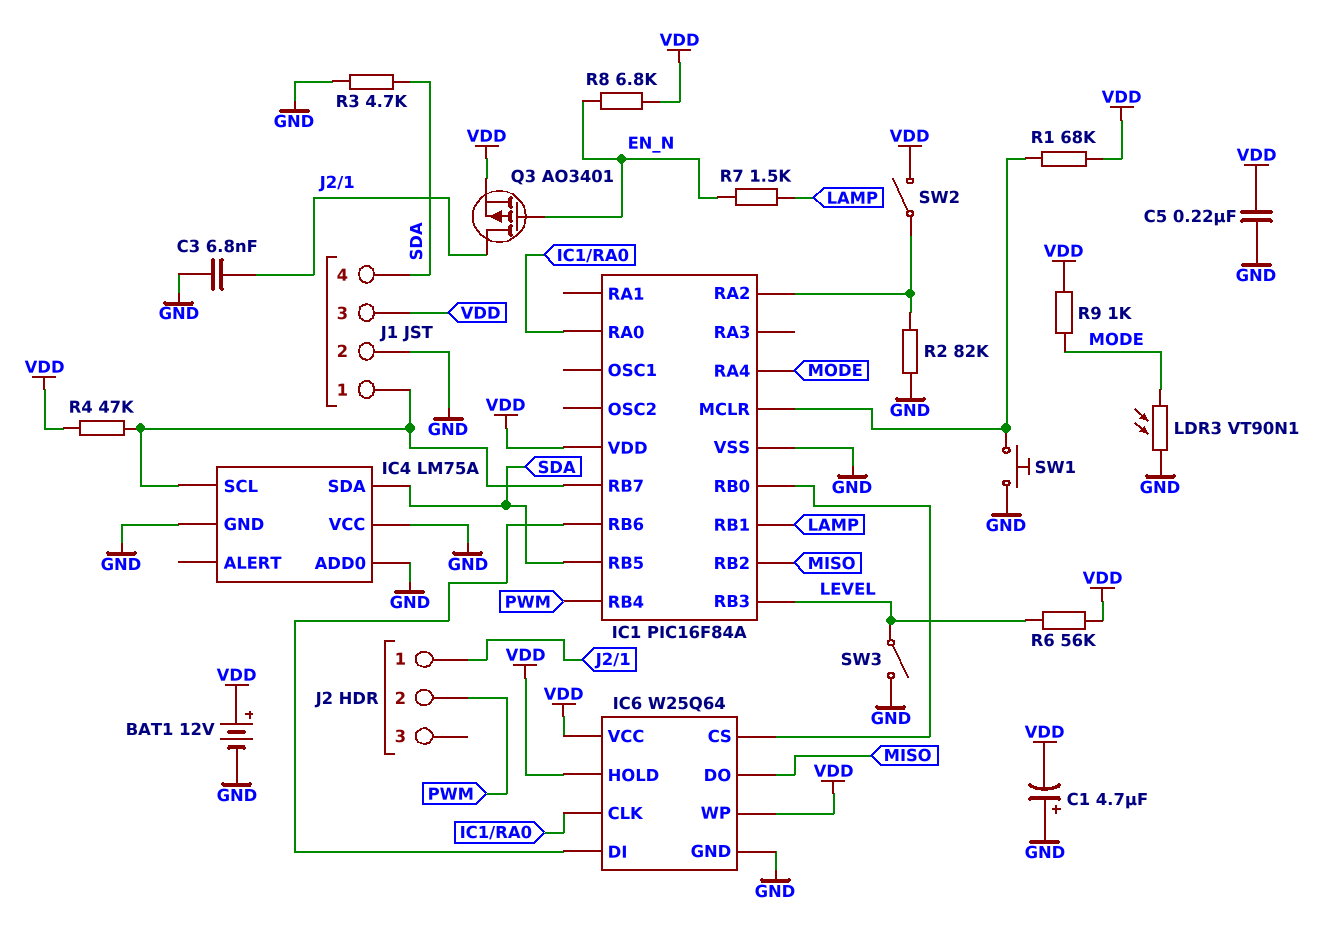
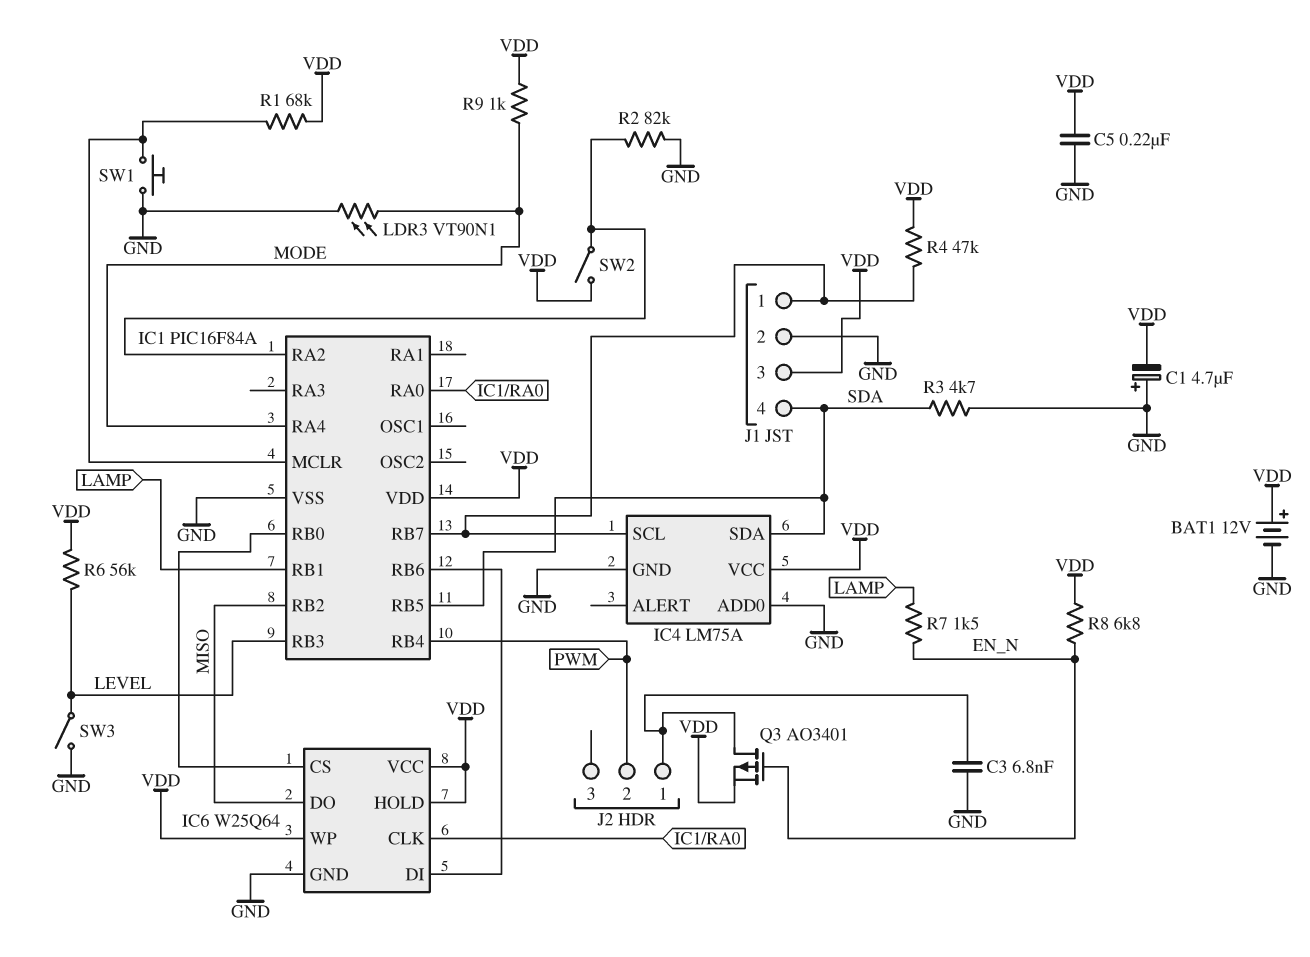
IC4 pin VCC: GND -> VDD

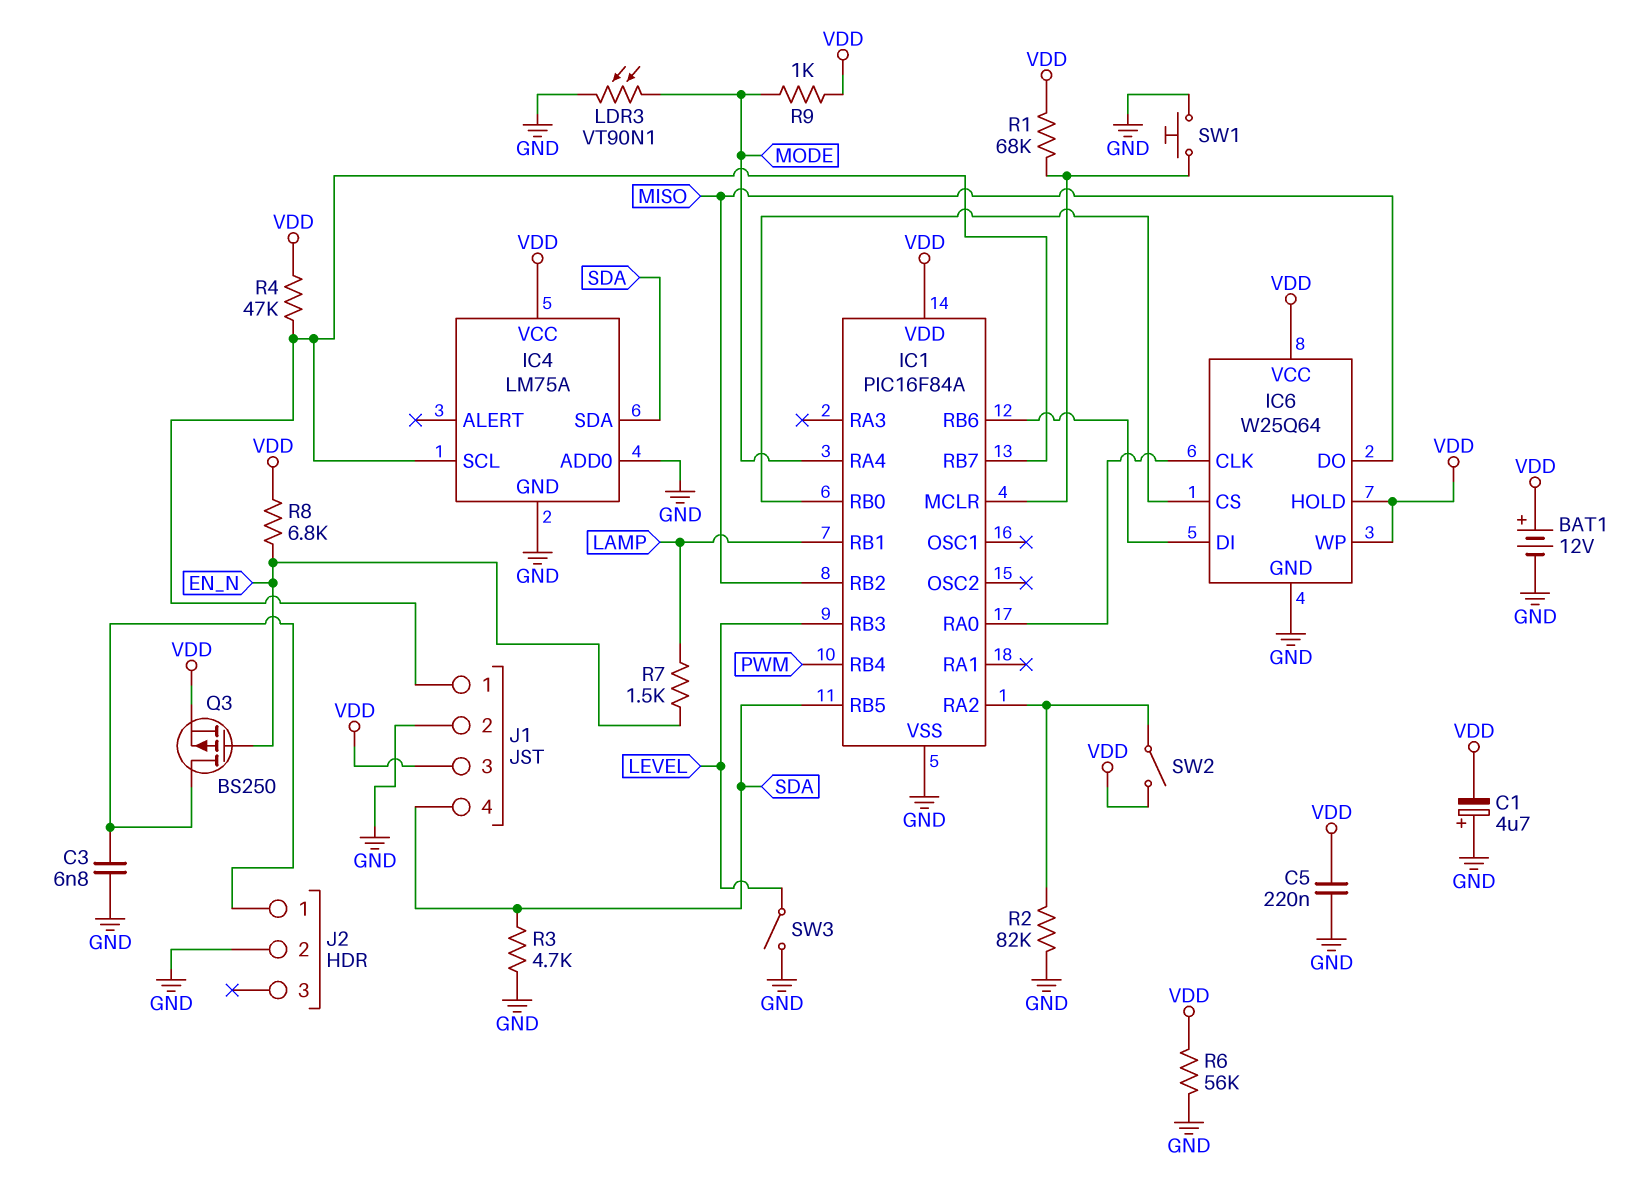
J2 pin 2: PWM -> GND
Q3: PMOS AO3401 (G EN_N, D J2/1, S VDD) -> PMOS BS250 (G EN_N, D J2/1, S VDD)
R6: 56k (LEVEL, VDD) -> 56k (GND, VDD)

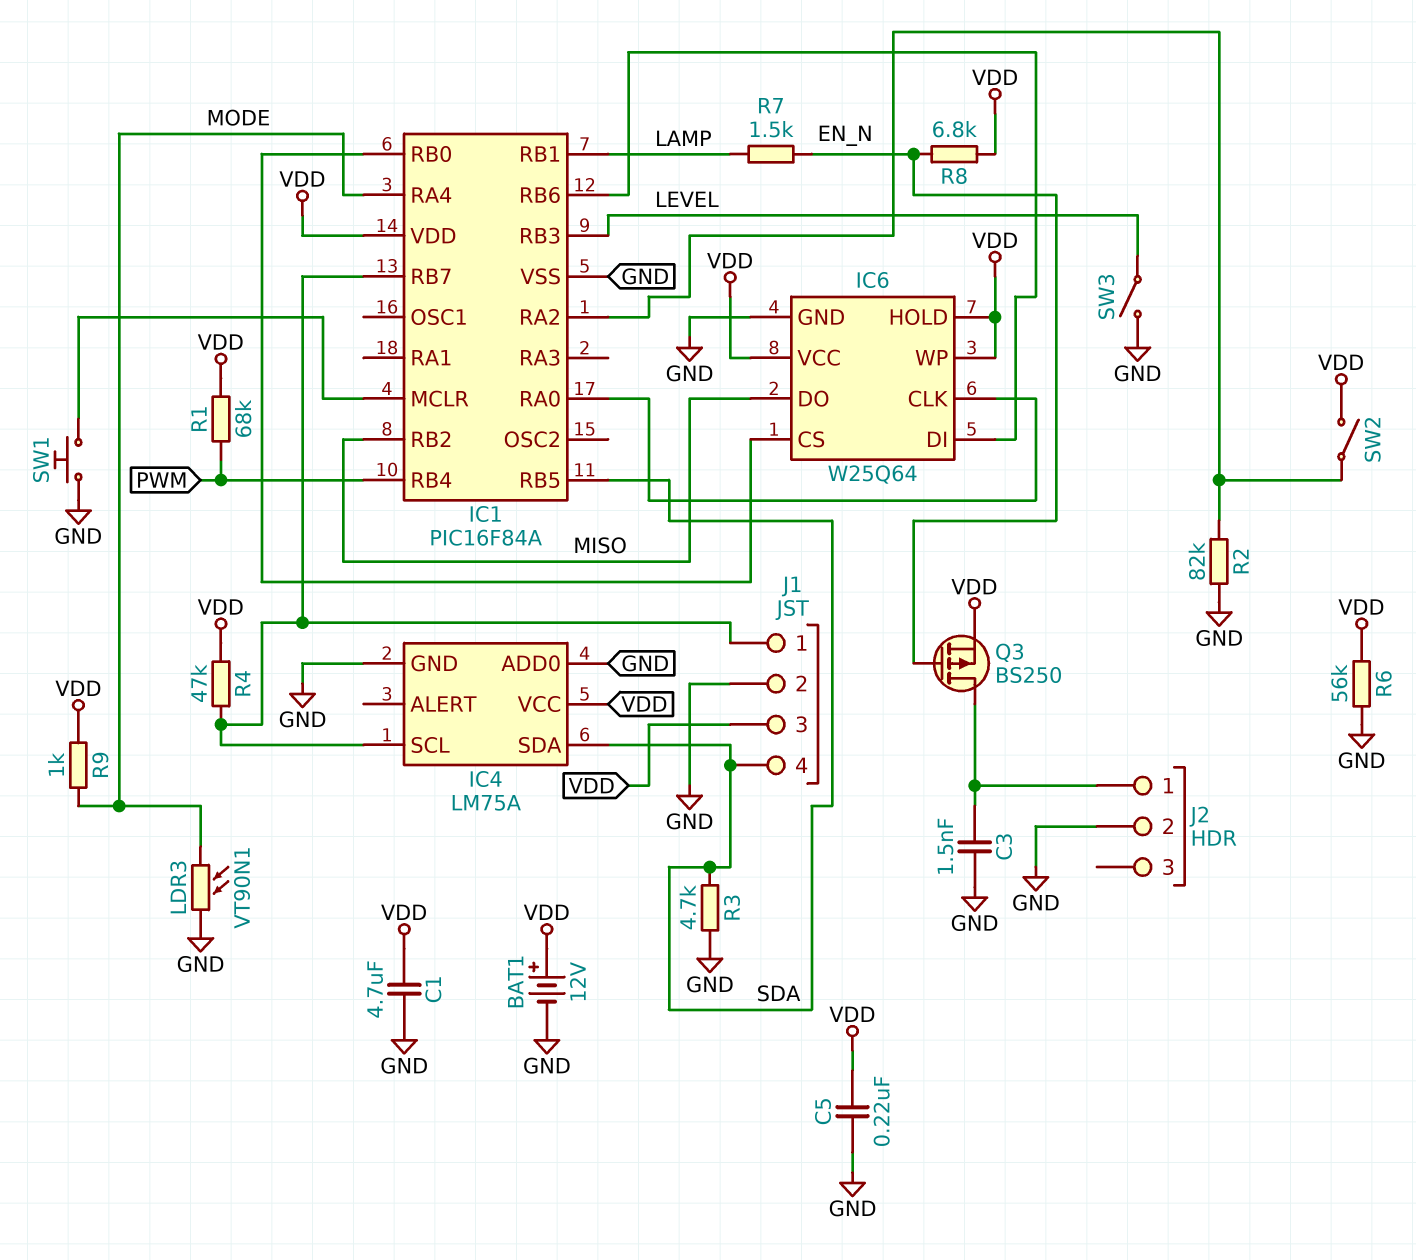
C1: 4.7uF (plus GND, minus VDD) -> 4.7uF (GND, VDD)
C3: 6.8nF (GND, J2/1) -> 1.5nF (GND, J2/1)
R1: 68k (IC1/MCLR, VDD) -> 68k (PWM, VDD)

